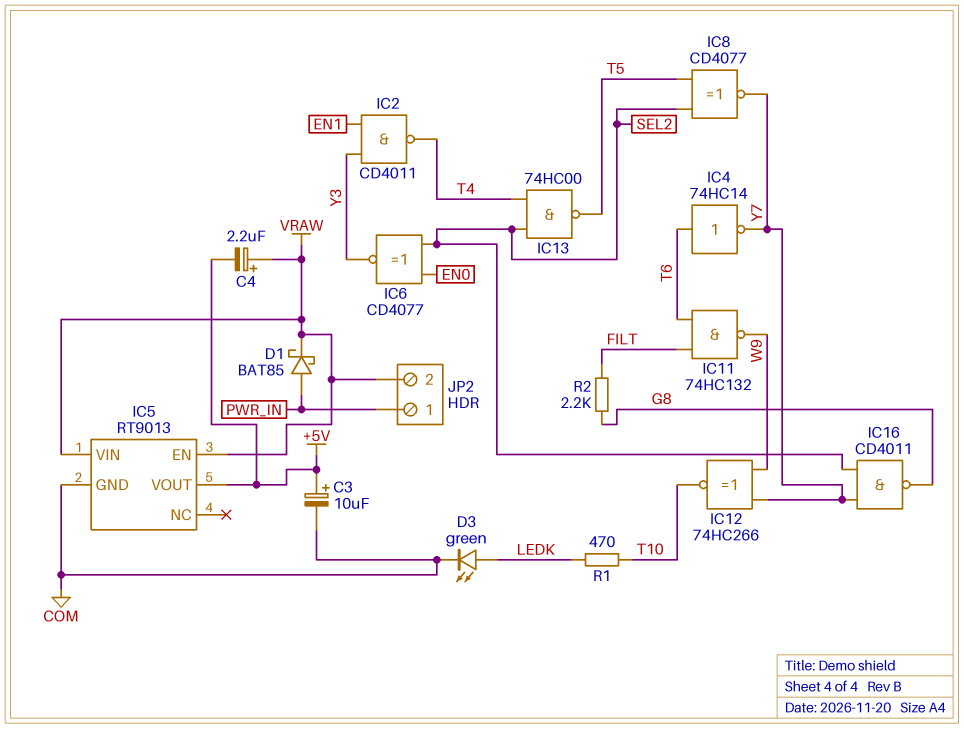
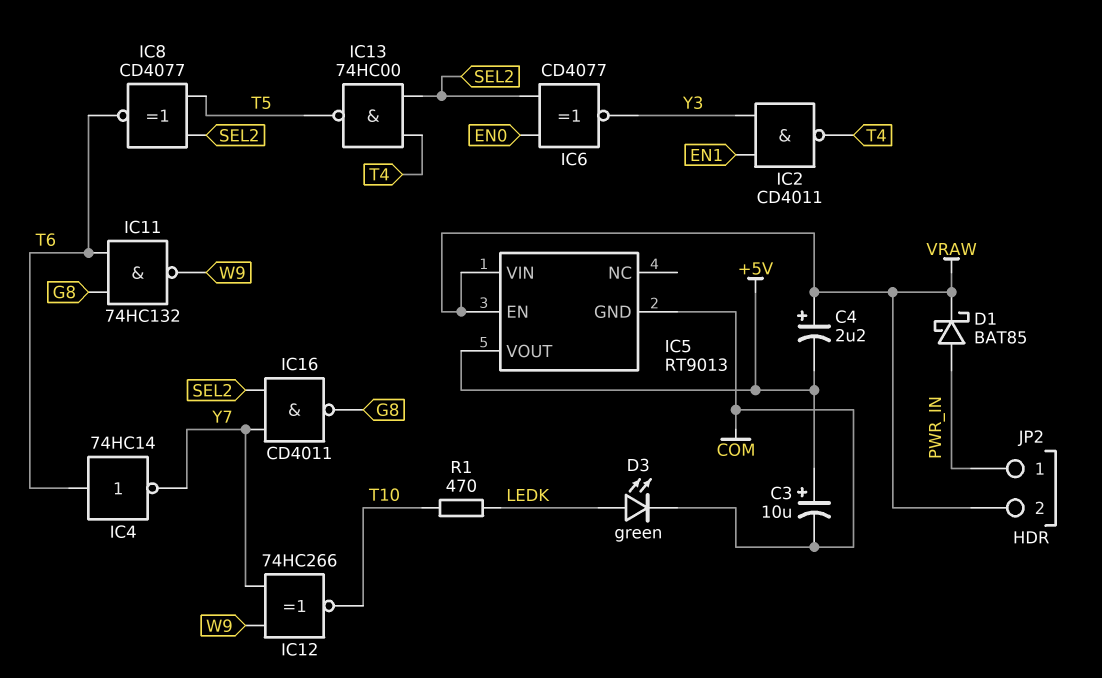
IC8: XNOR CD4077 (in SEL2, in T5, out Y7) -> XNOR CD4077 (in SEL2, in T5, out T6)
IC11: NAND 74HC132 (in FILT, in T6, out W9) -> NAND 74HC132 (in G8, in T6, out W9)
R2: 2.2k (FILT, G8) -> none

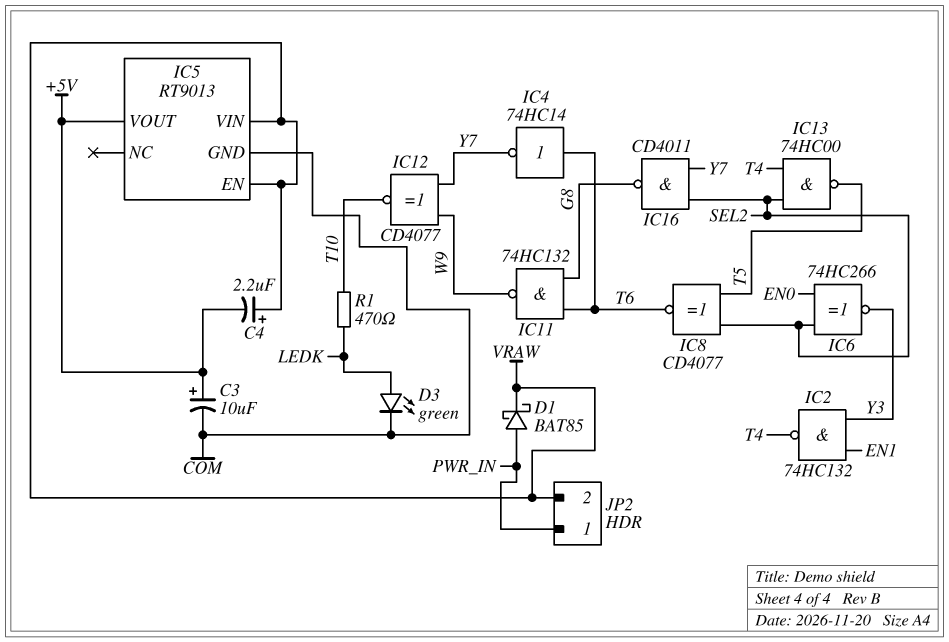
IC2: NAND CD4011 (in EN1, in Y3, out T4) -> NAND 74HC132 (in EN1, in Y3, out T4)
IC6: XNOR CD4077 (in EN0, in SEL2, out Y3) -> XNOR 74HC266 (in EN0, in SEL2, out Y3)
IC12: XNOR 74HC266 (in W9, in Y7, out T10) -> XNOR CD4077 (in W9, in Y7, out T10)

